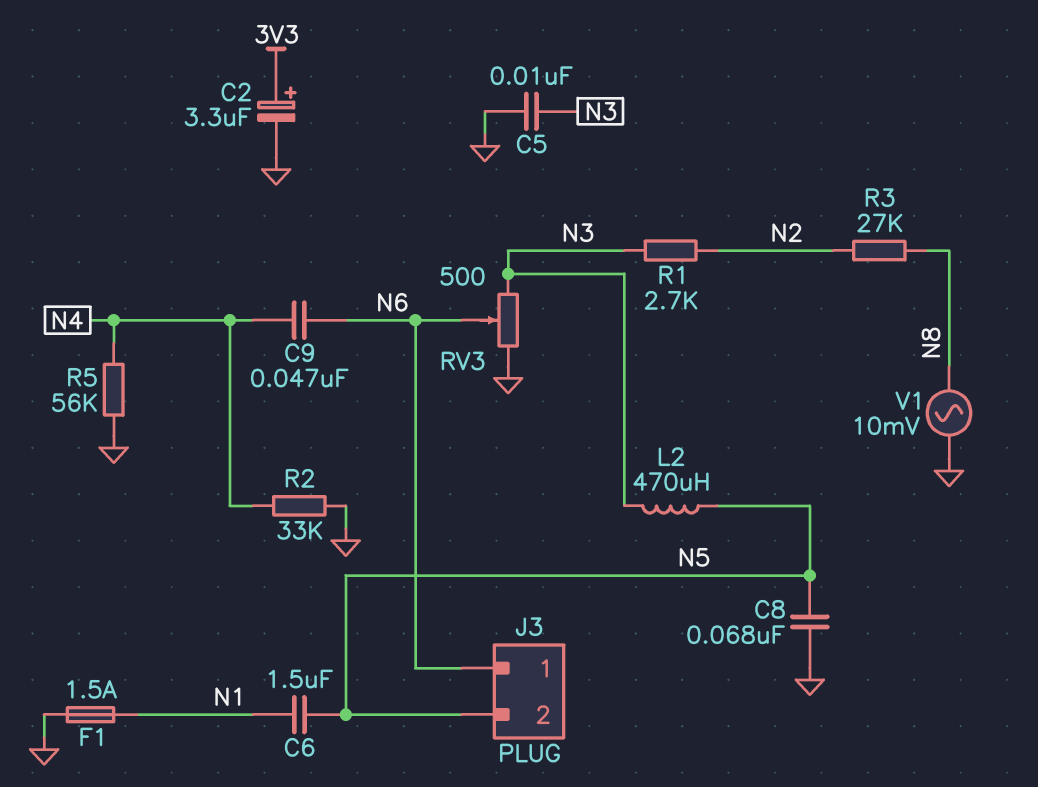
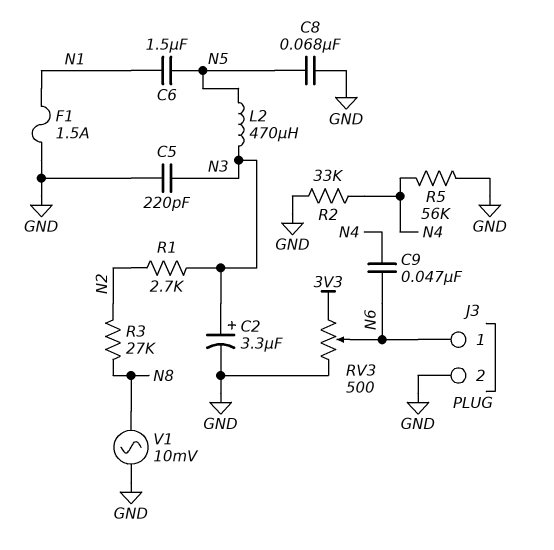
C2: 3.3uF (plus 3V3, minus GND) -> 3.3uF (plus N3, minus GND)
C5: 10nF (GND, N3) -> 220pF (GND, N3)
J3 pin 2: N5 -> GND
RV3: 500 (GND, N3, wiper N6) -> 500 (3V3, GND, wiper N6)

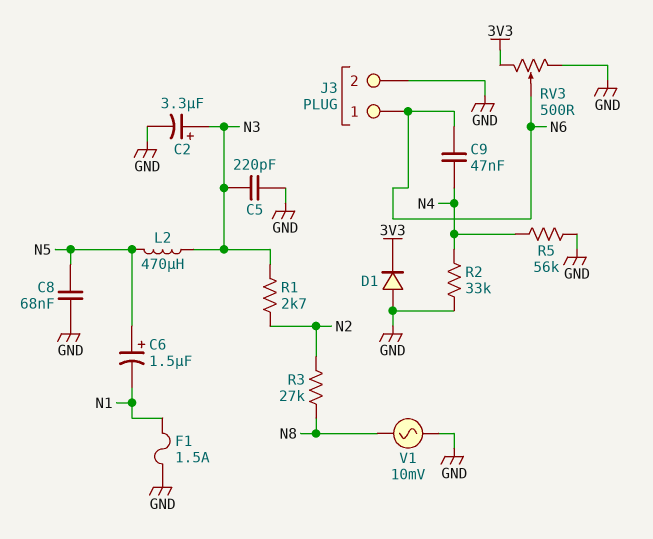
C6: 1.5uF (N1, N5) -> 1.5uF (plus N5, minus N1)
D1: none -> diode (A GND, K 3V3)

